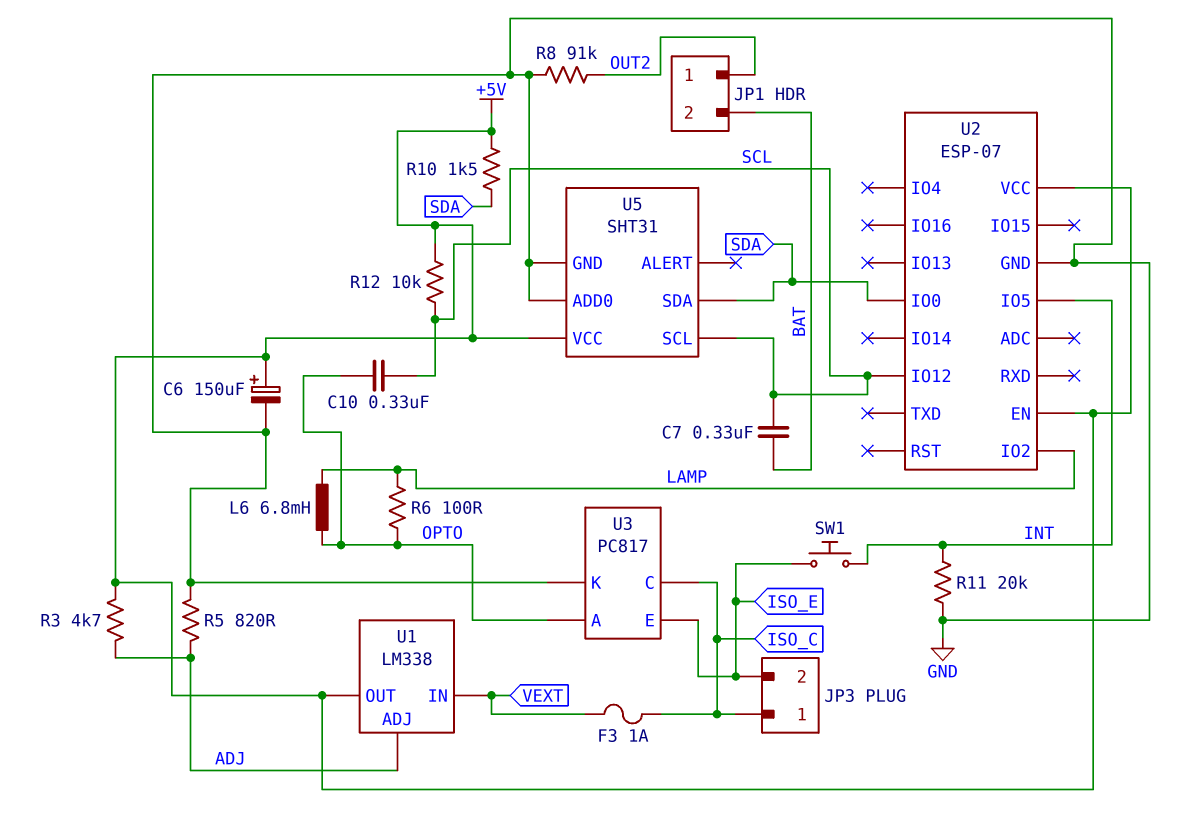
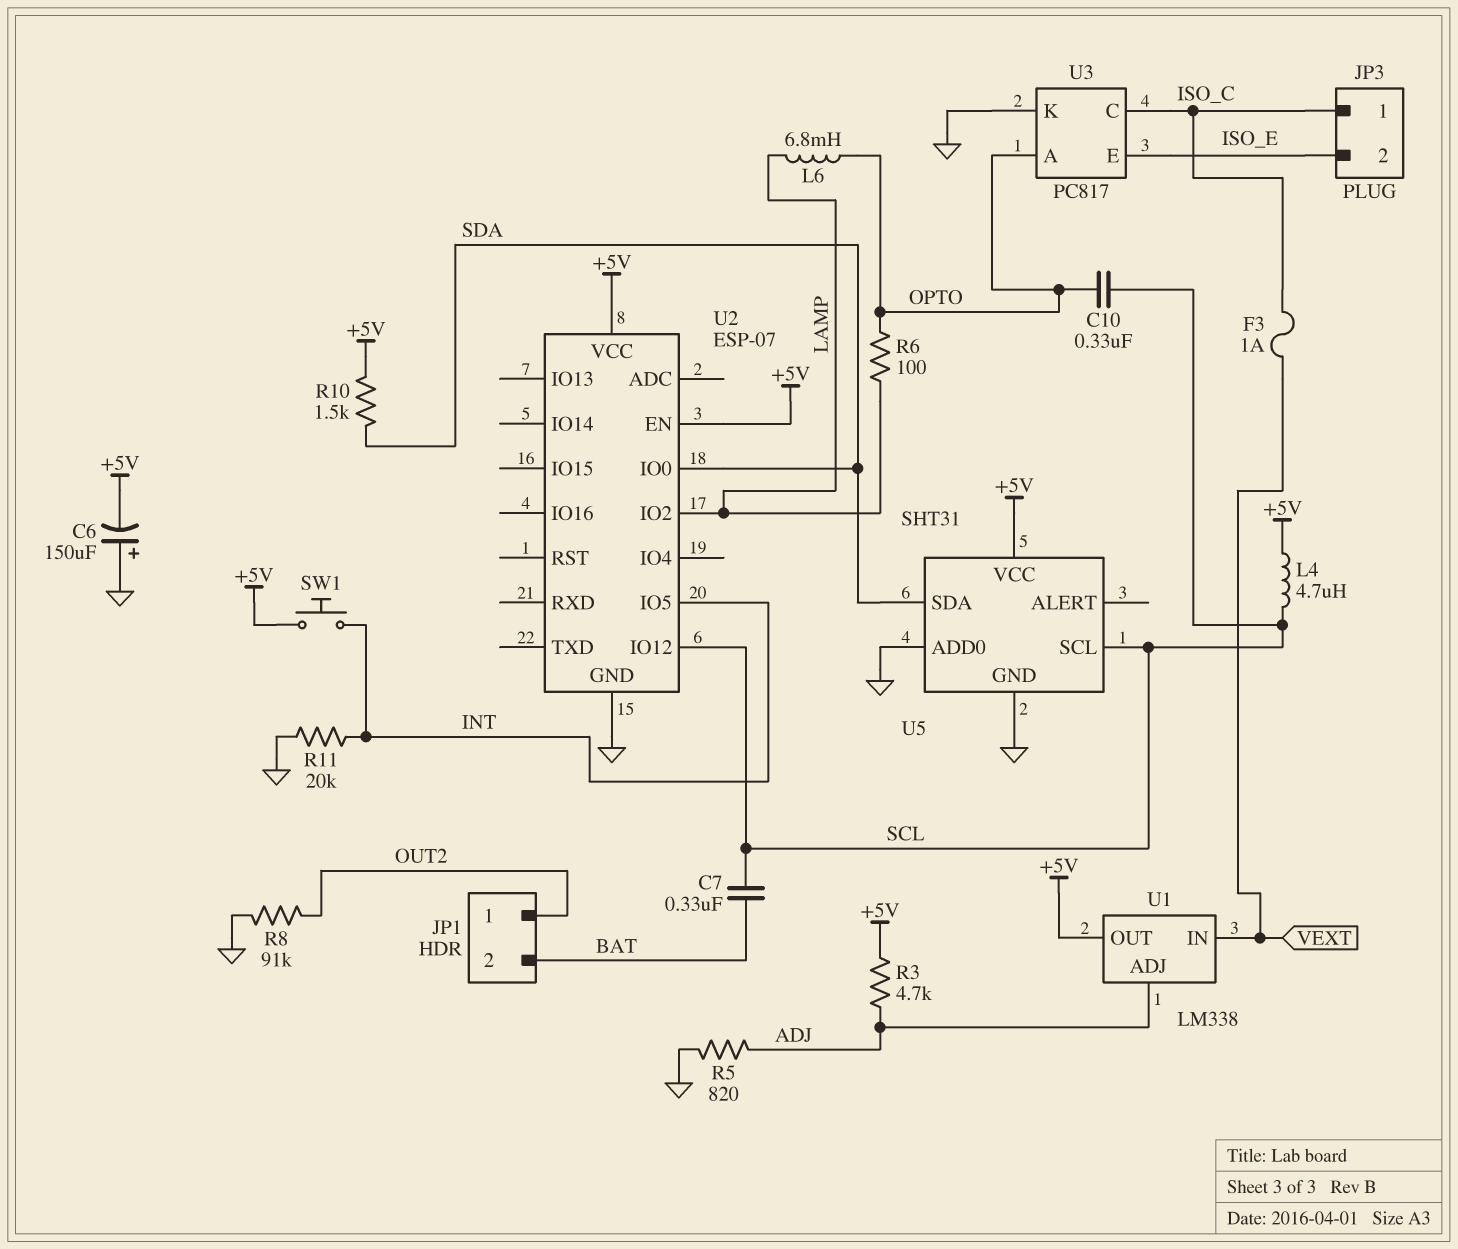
C6: 150uF (plus +5V, minus GND) -> 150uF (plus GND, minus +5V)
L4: none -> 4.7uH (+5V, SCL)
R12: 10k (+5V, SCL) -> none
SW1: button (INT, ISO_E) -> button (+5V, INT)

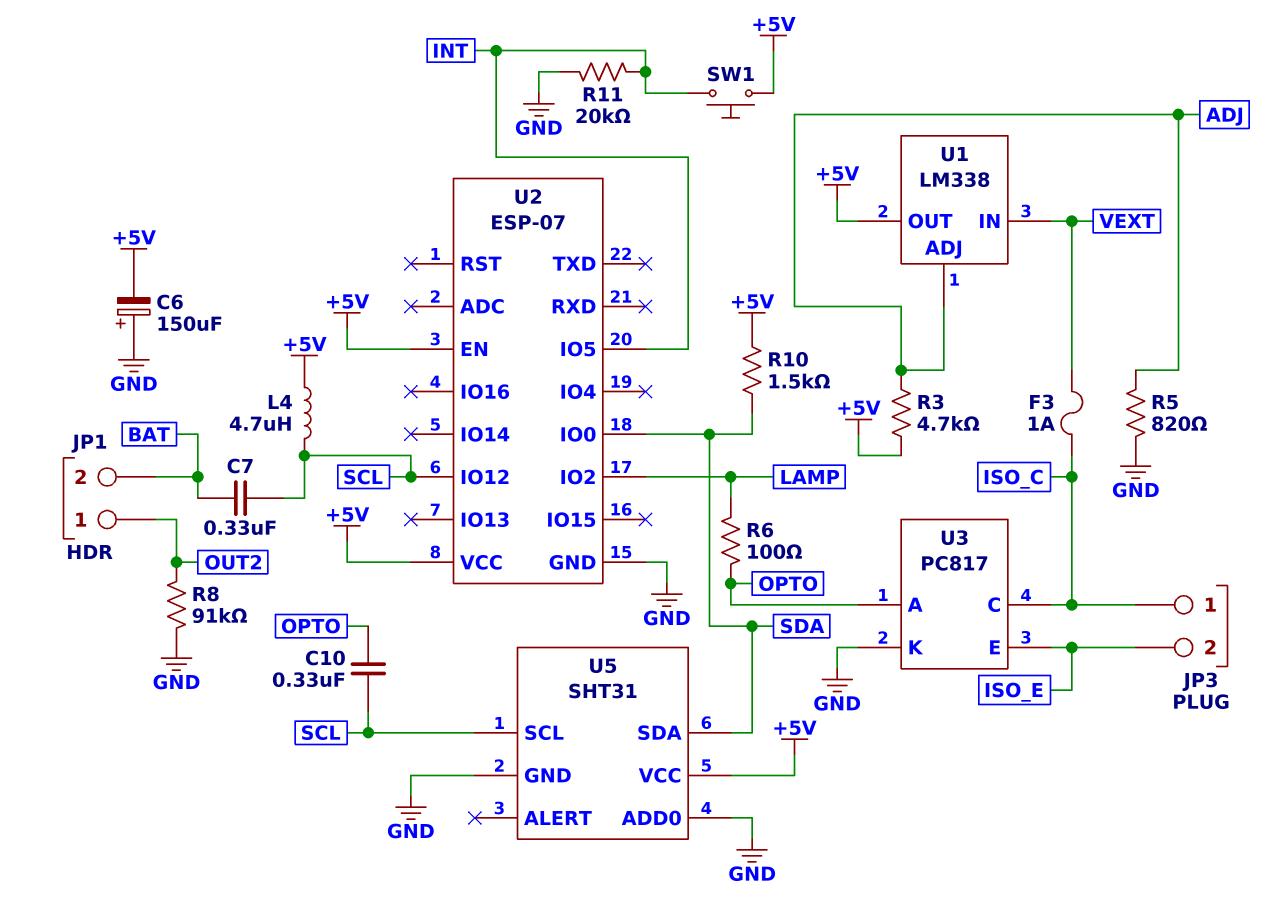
L6: 6.8mH (LAMP, OPTO) -> none

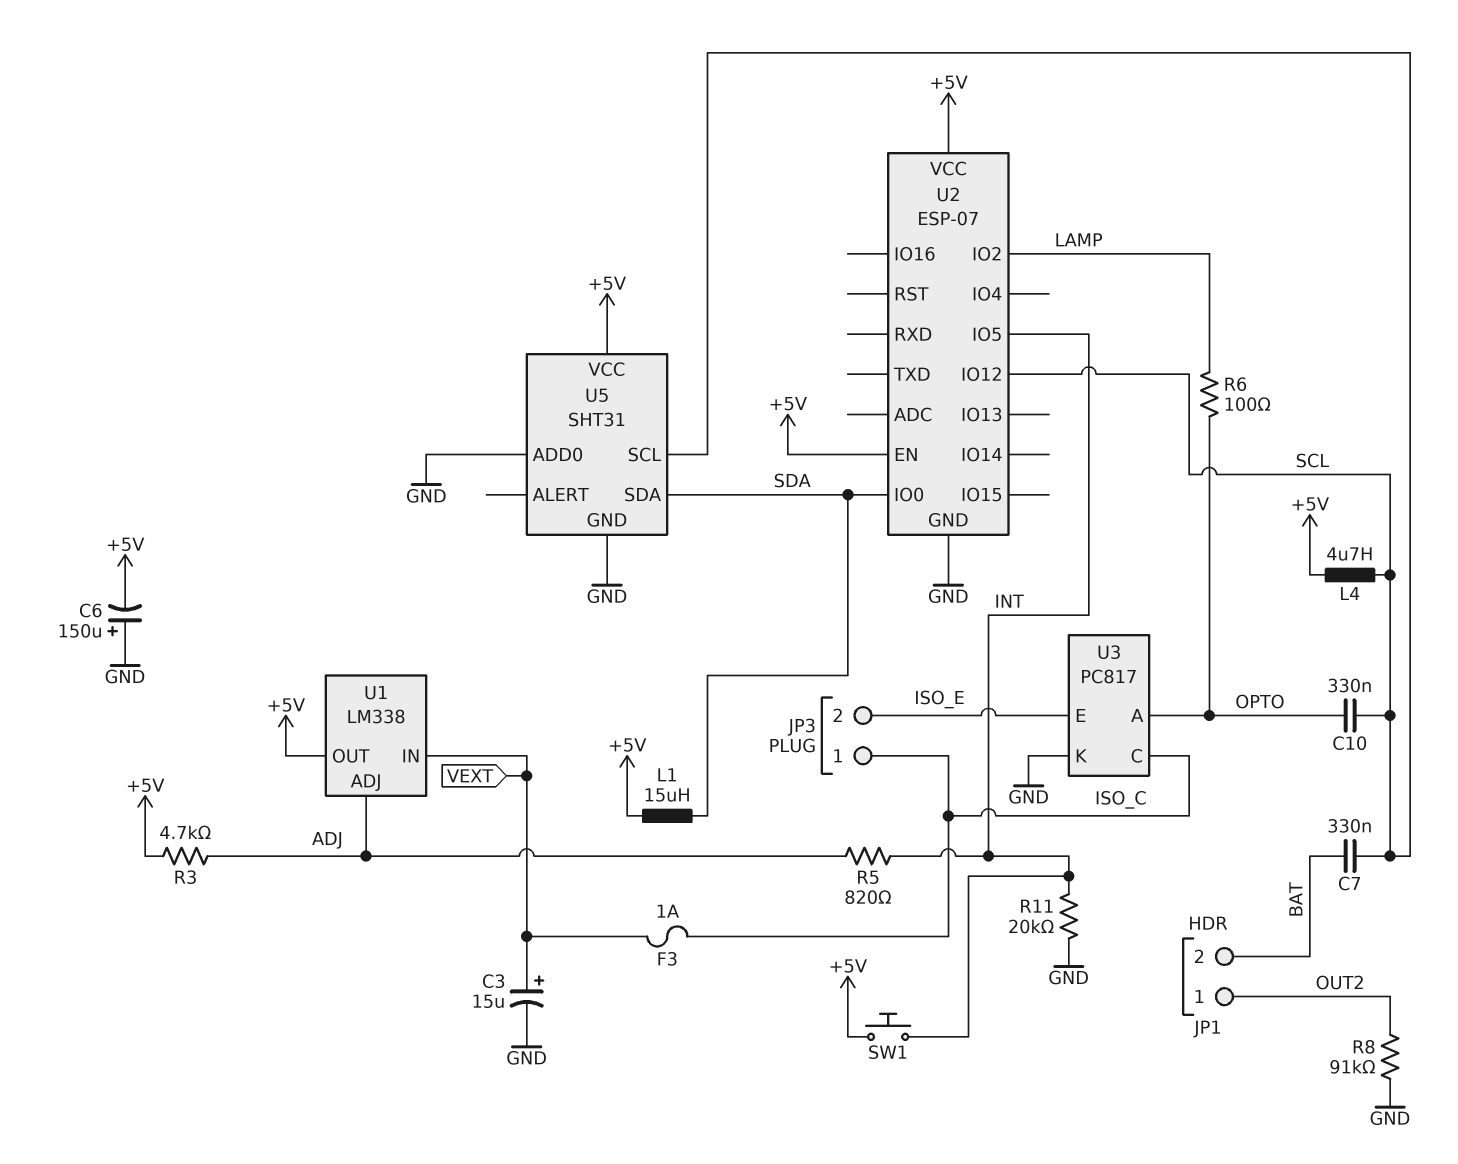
C3: none -> 15uF (plus VEXT, minus GND)
L1: none -> 15uH (+5V, SDA)
R5: 820 (ADJ, GND) -> 820 (ADJ, INT)
R10: 1.5k (+5V, SDA) -> none

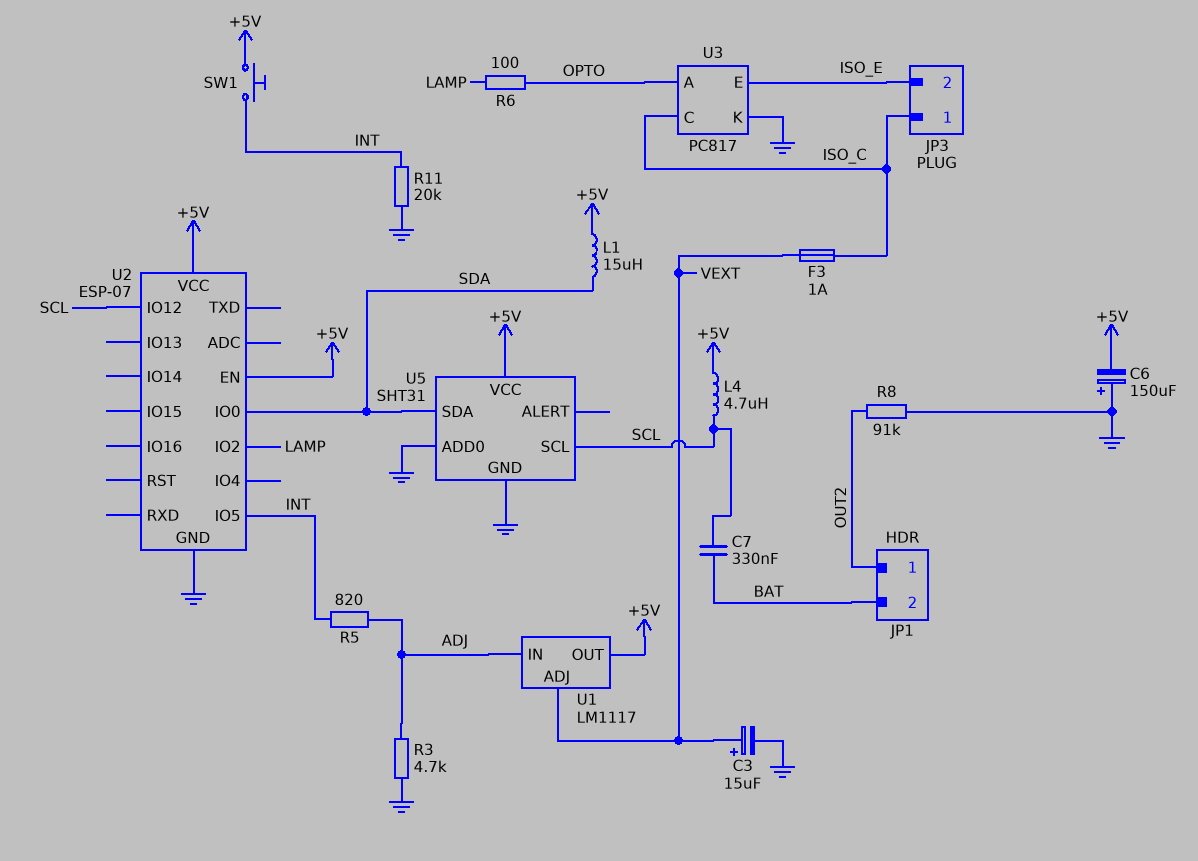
C10: 330nF (OPTO, SCL) -> none
R3: 4.7k (+5V, ADJ) -> 4.7k (ADJ, GND)
U1: LM338 -> LM1117
U1 pin ADJ: ADJ -> VEXT
U1 pin IN: VEXT -> ADJ

